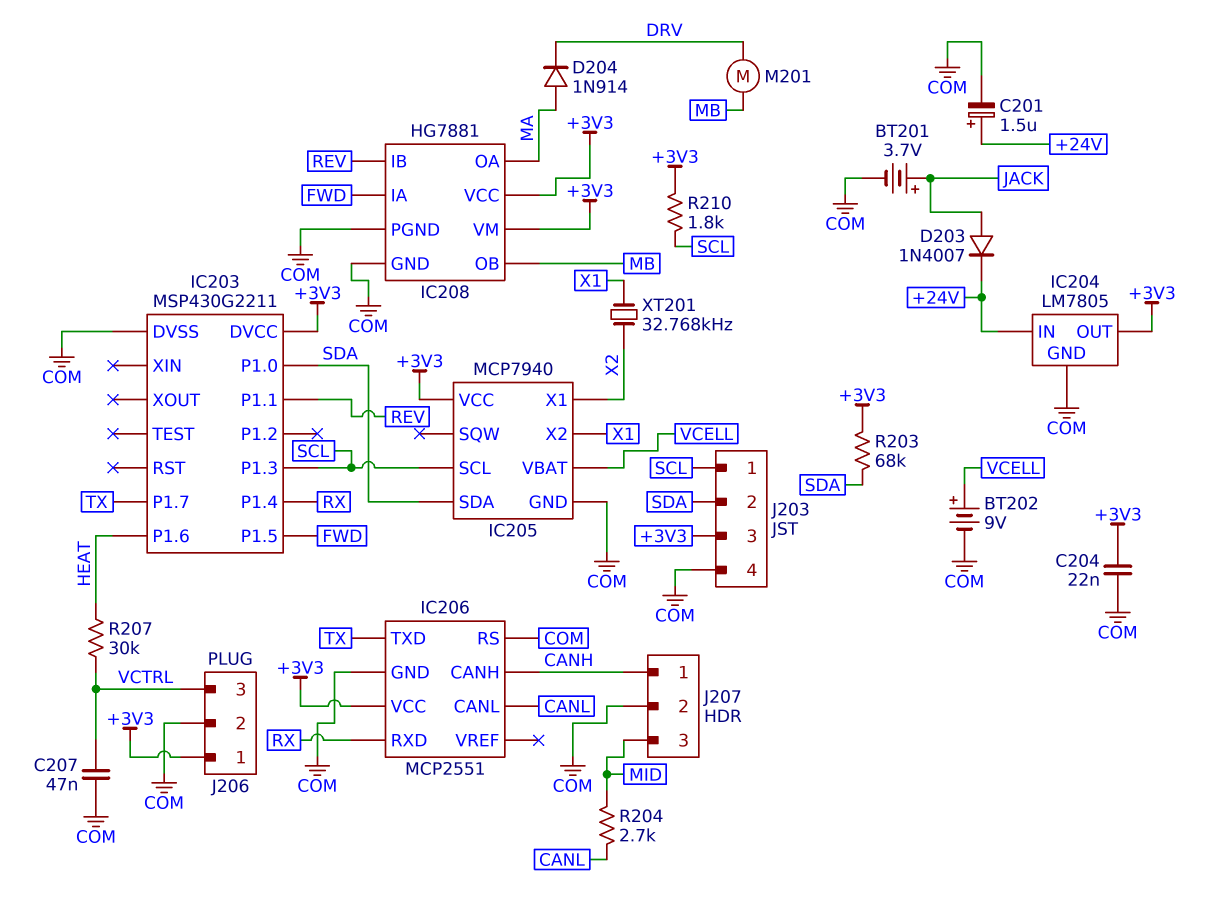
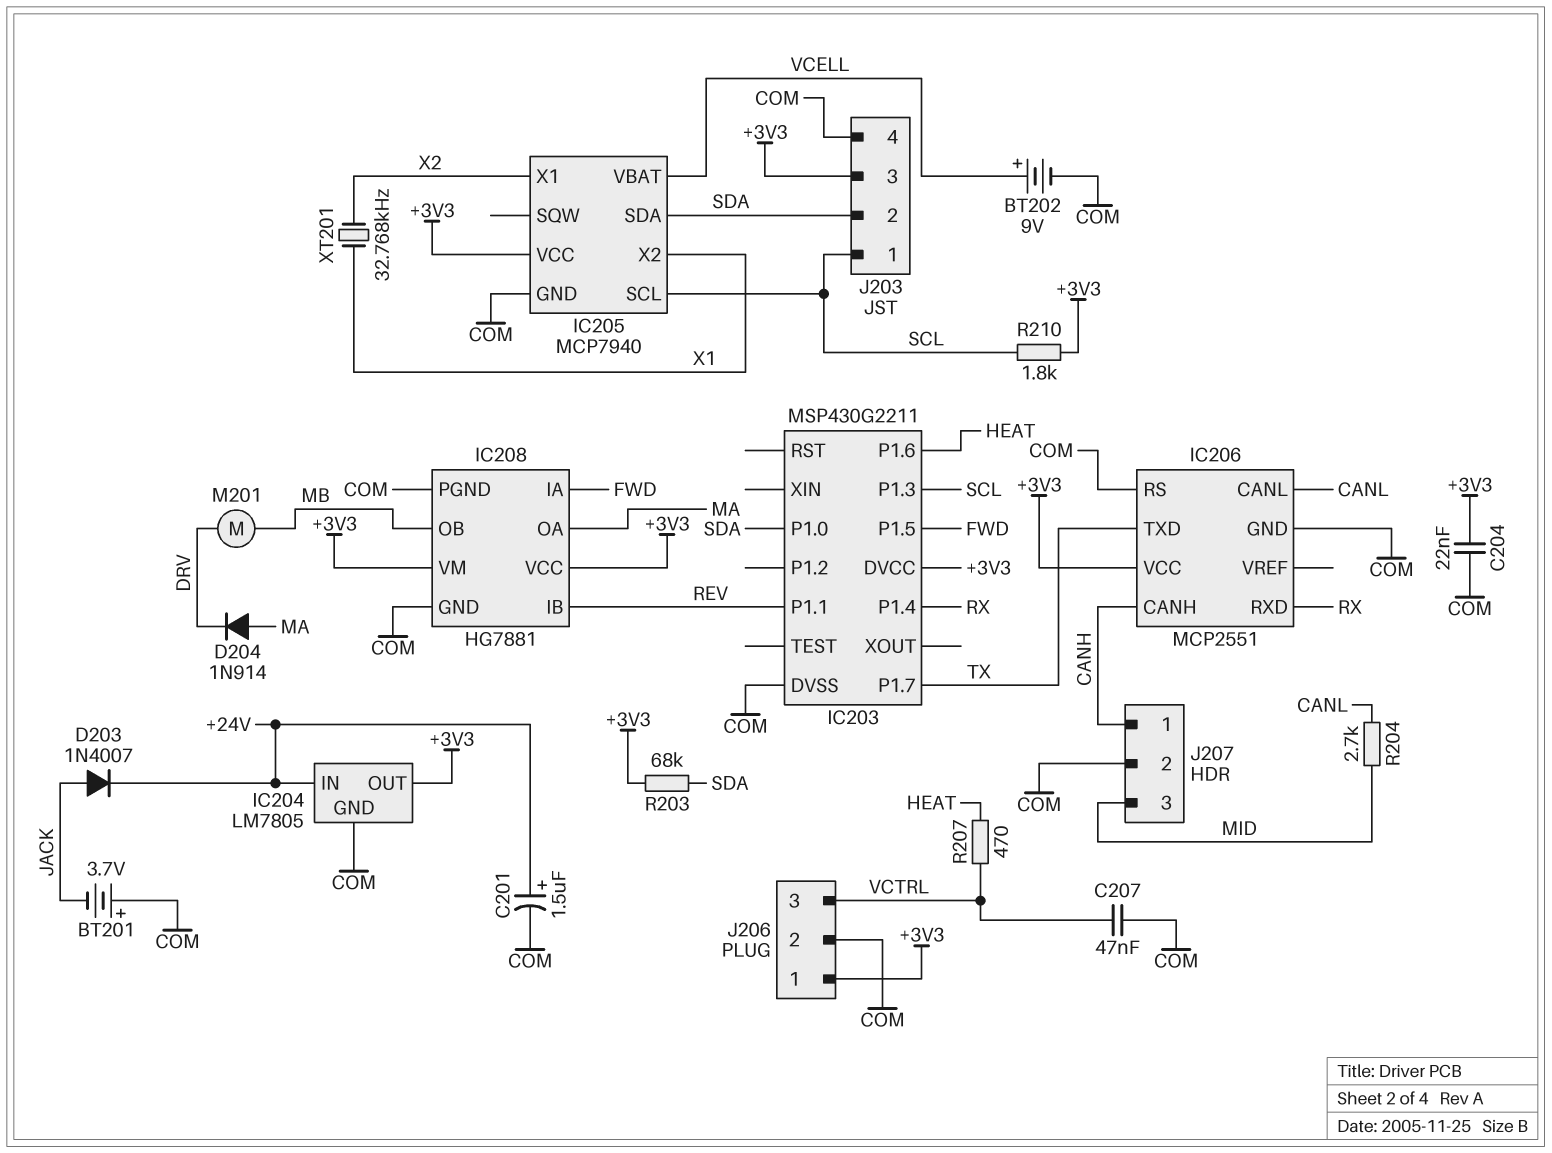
BT201: 3.7V (plus JACK, minus COM) -> 3.7V (plus COM, minus JACK)
R207: 30k (HEAT, VCTRL) -> 470 (HEAT, VCTRL)

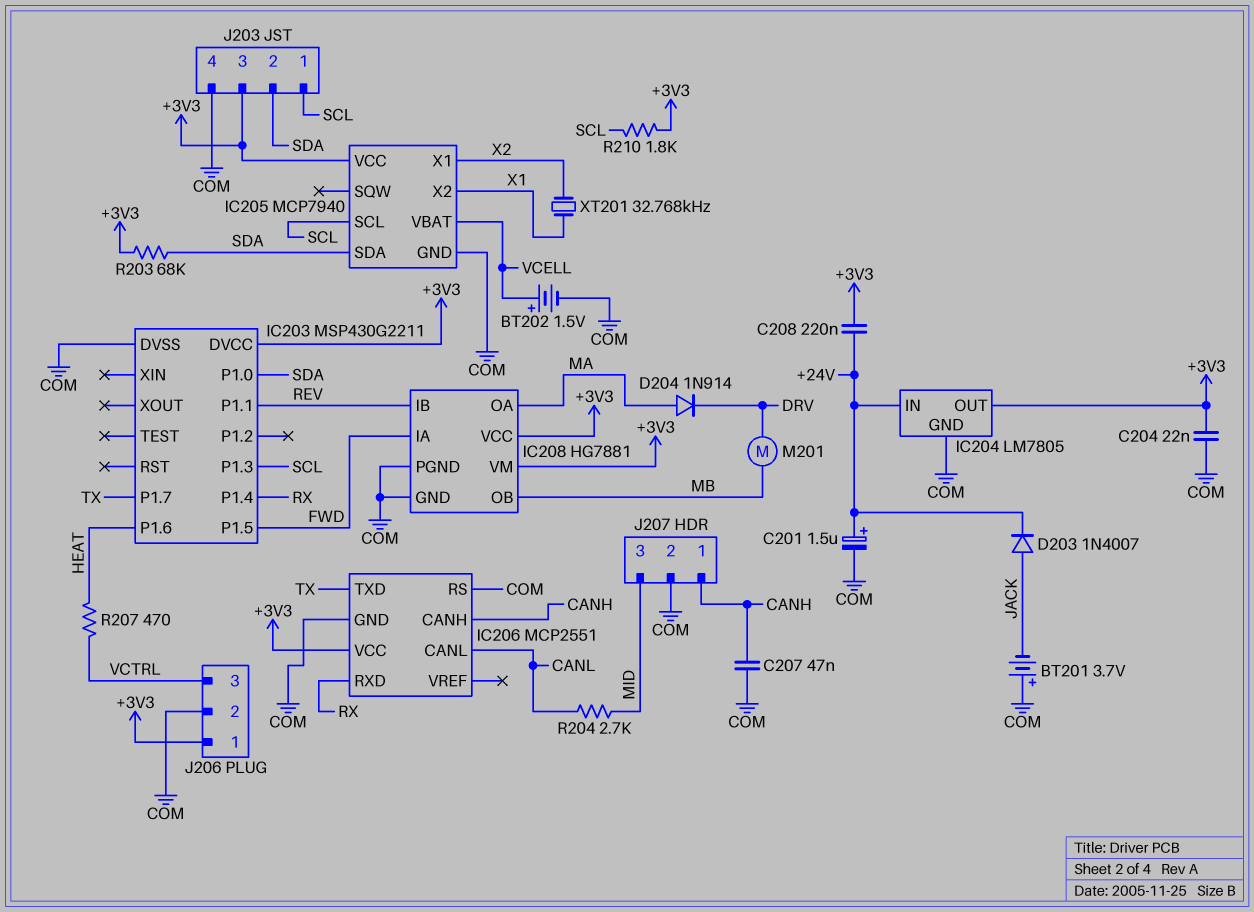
BT202: 9V (plus VCELL, minus COM) -> 1.5V (plus VCELL, minus COM)
C207: 47nF (COM, VCTRL) -> 47nF (CANH, COM)
C208: none -> 220nF (+3V3, +24V)

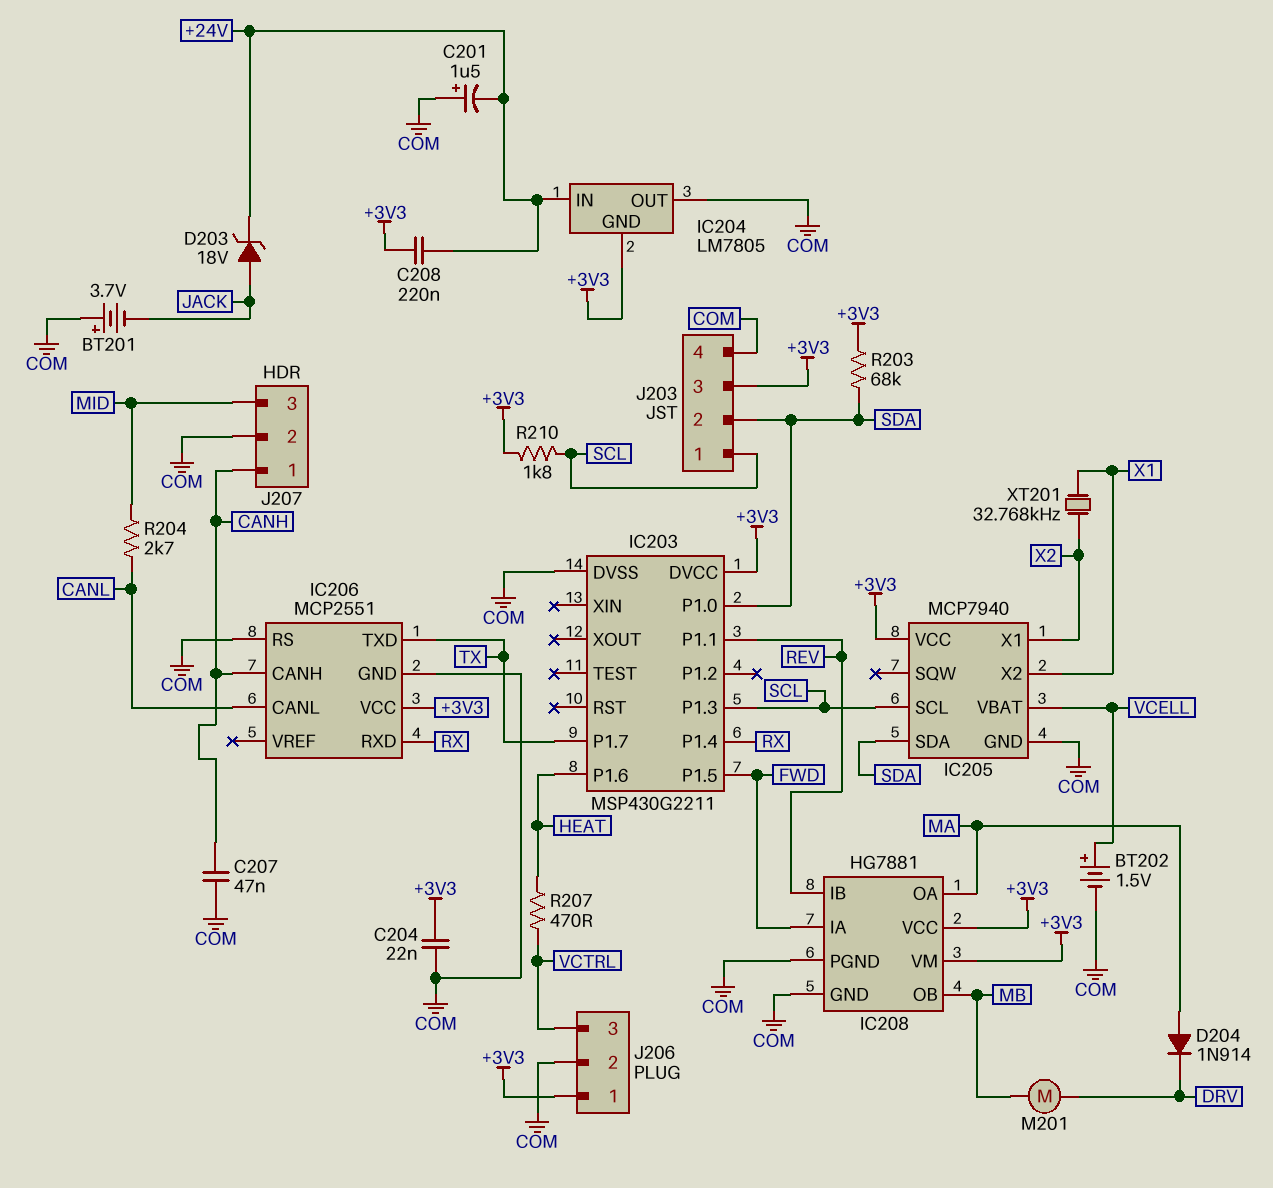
C201: 1.5uF (plus +24V, minus COM) -> 1.5uF (plus COM, minus +24V)
D203: diode 1N4007 (A JACK, K +24V) -> zener 18V (A JACK, K +24V)
IC204 pin GND: COM -> +3V3
IC204 pin OUT: +3V3 -> COM

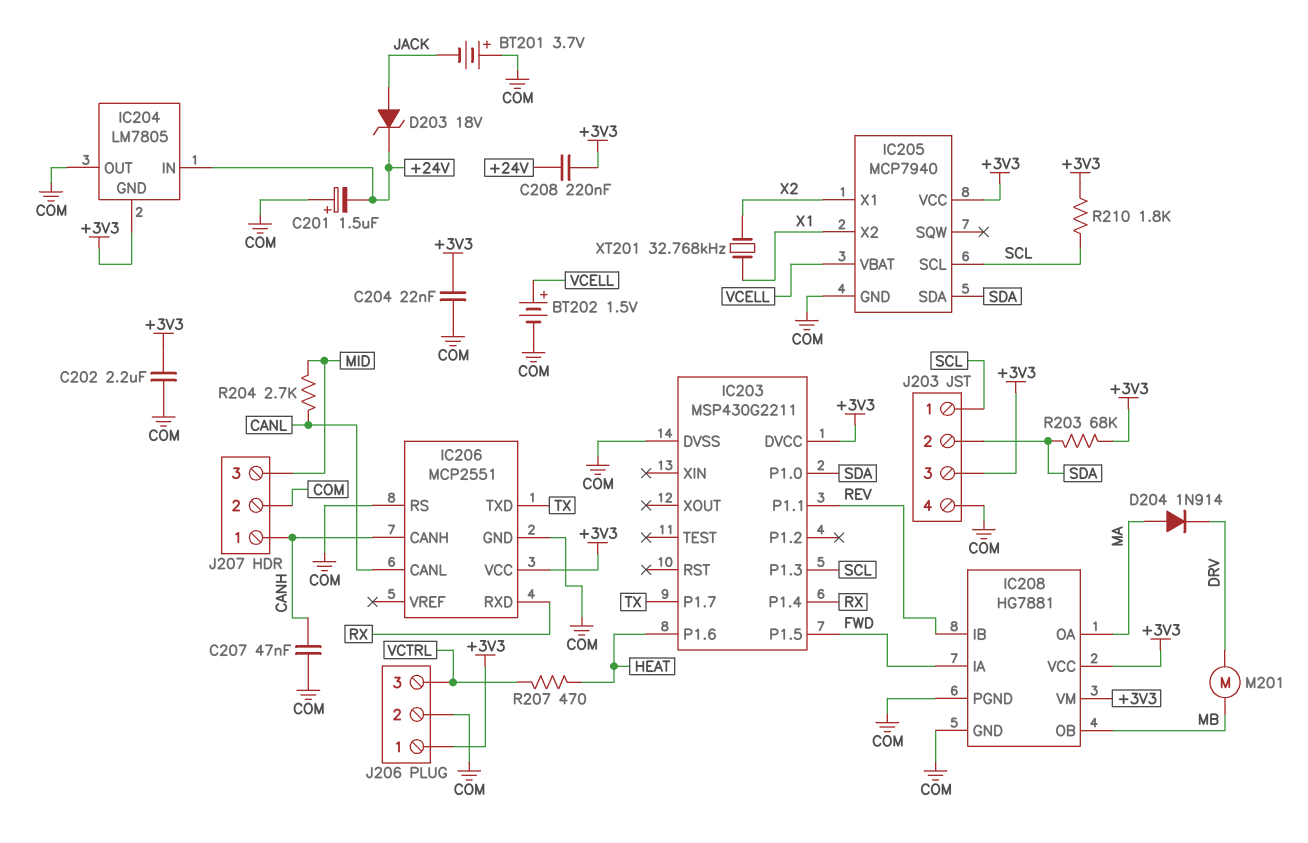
C202: none -> 2.2uF (+3V3, COM)

